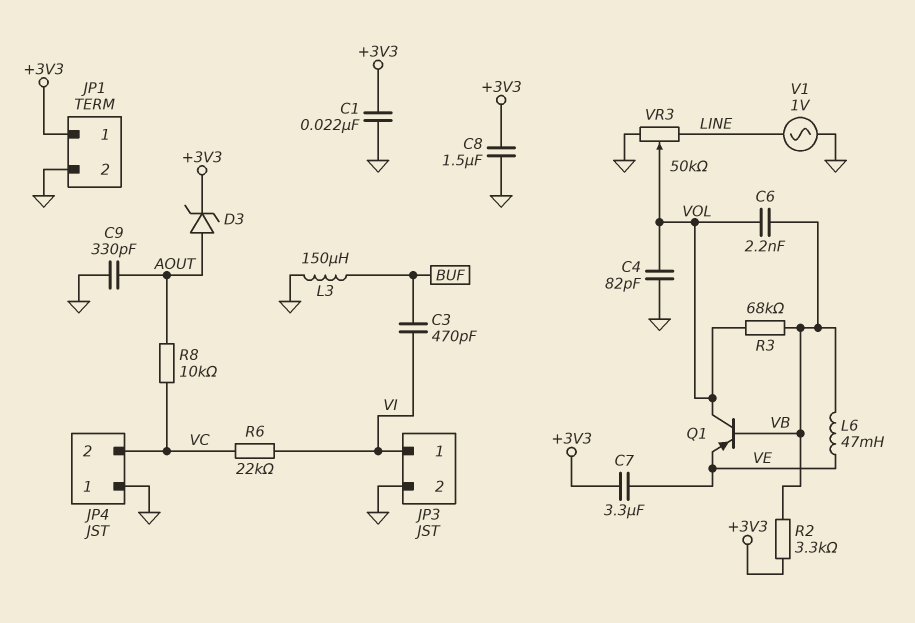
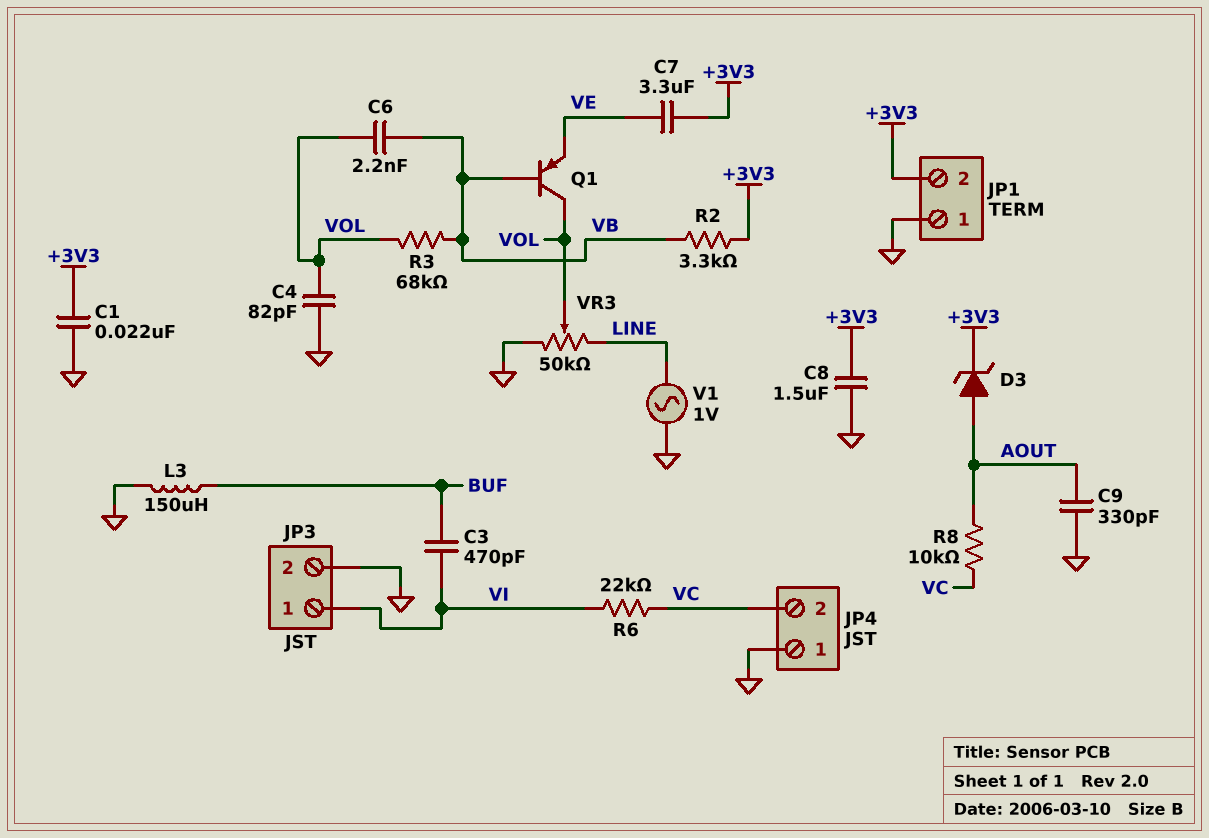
JP1 pin 1: +3V3 -> GND
JP1 pin 2: GND -> +3V3
L6: 47mH (VB, VE) -> none

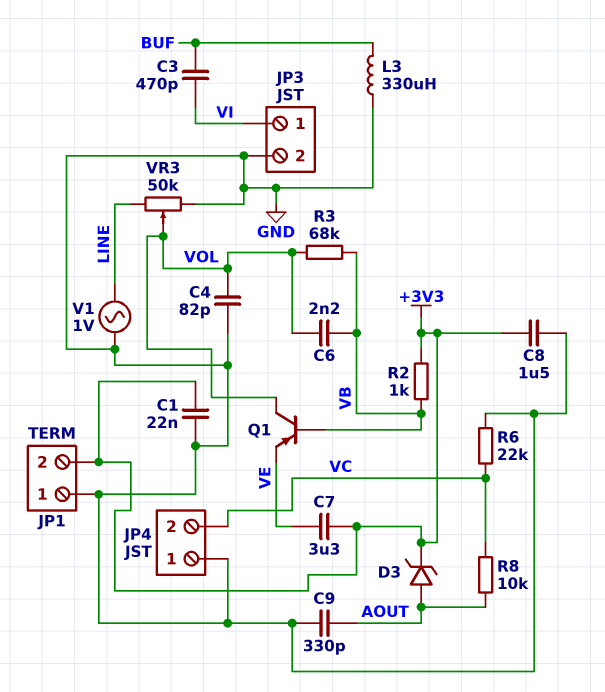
L3: 150uH (BUF, GND) -> 330uH (BUF, GND)
R2: 3.3k (+3V3, VB) -> 1k (+3V3, VB)
R6: 22k (VC, VI) -> 22k (GND, VC)

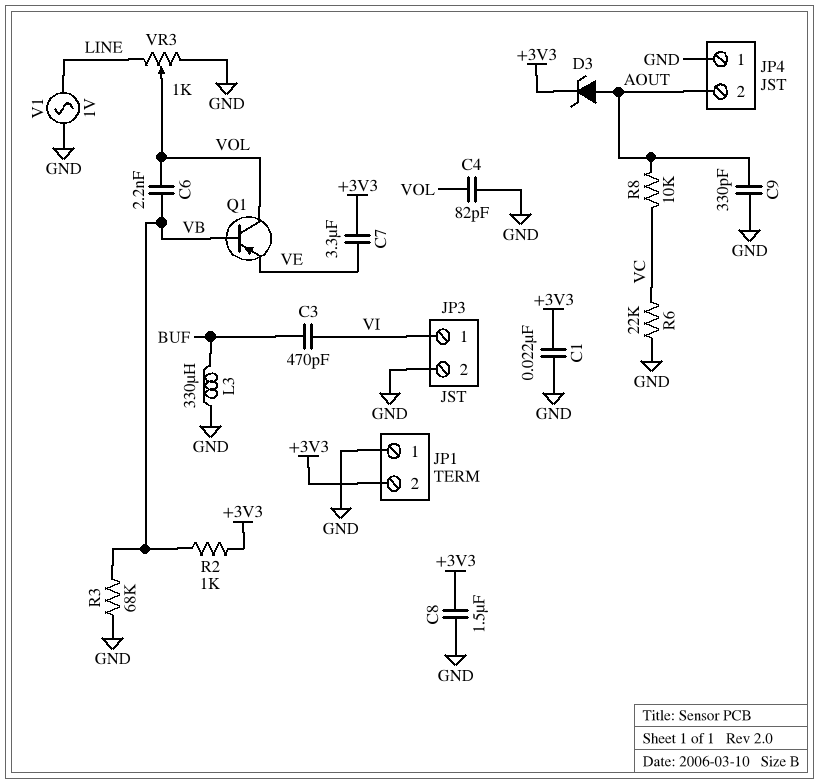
JP4 pin 2: VC -> AOUT
R3: 68k (VB, VOL) -> 68k (GND, VB)
VR3: 50k (GND, LINE, wiper VOL) -> 1k (GND, LINE, wiper VOL)

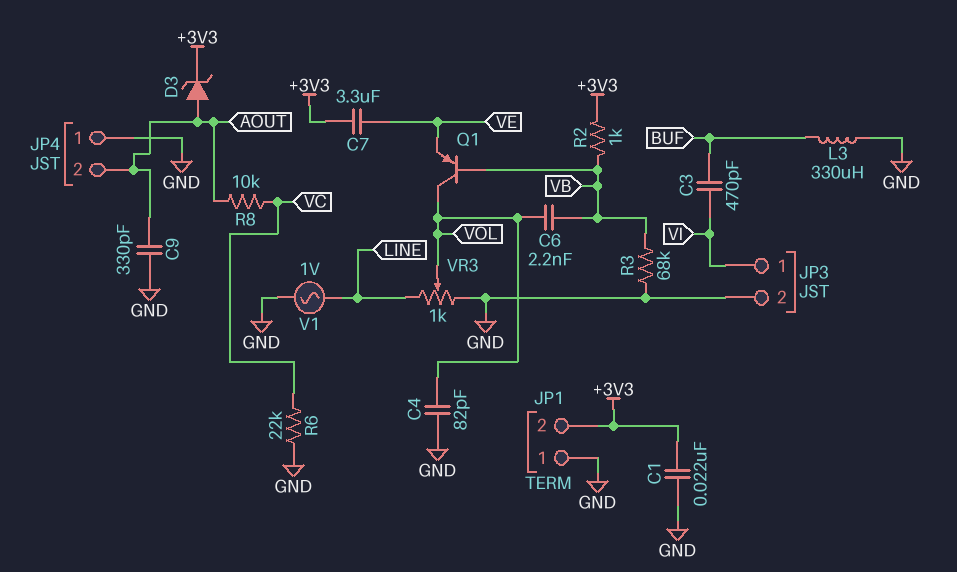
C8: 1.5uF (+3V3, GND) -> none

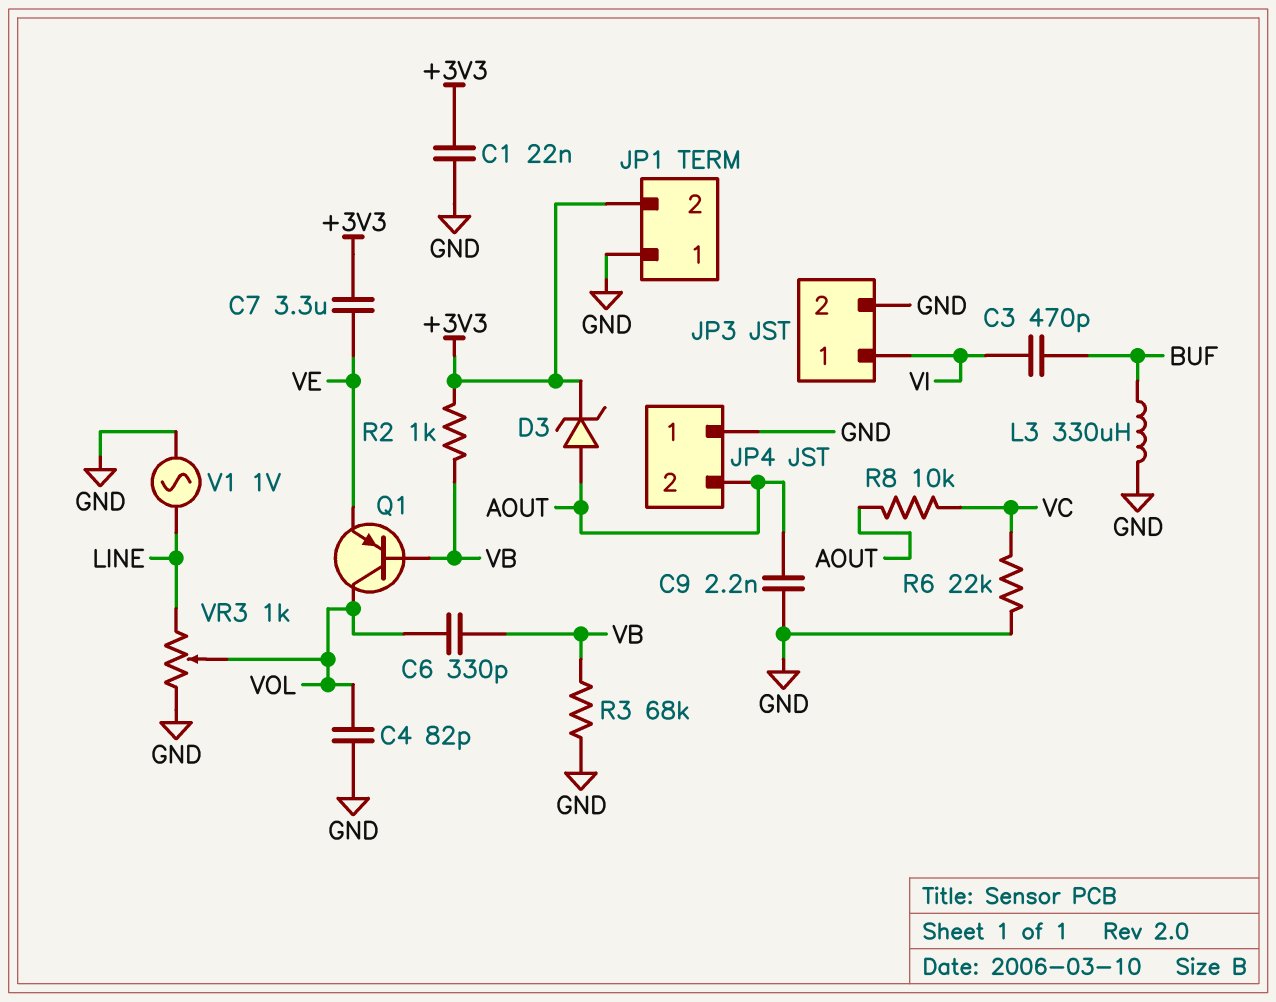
C6: 2.2nF (VB, VOL) -> 330pF (VB, VOL)
C9: 330pF (AOUT, GND) -> 2.2nF (AOUT, GND)

